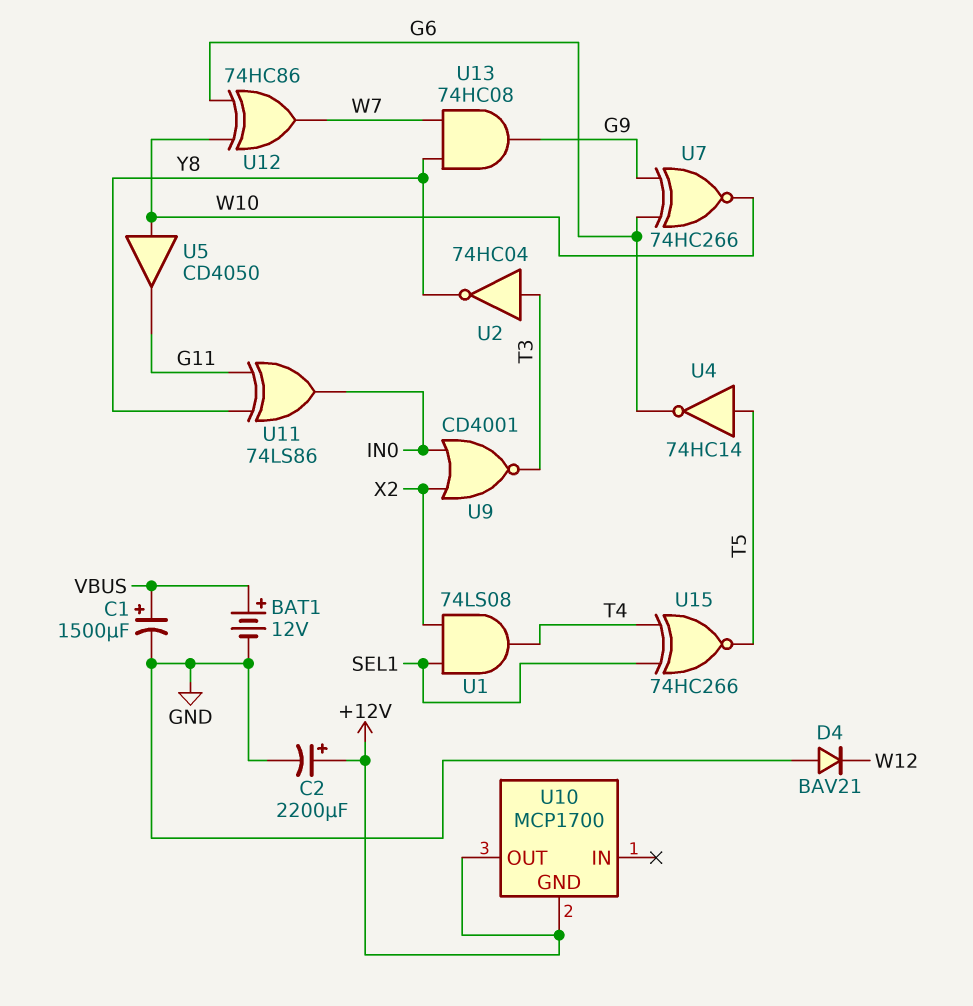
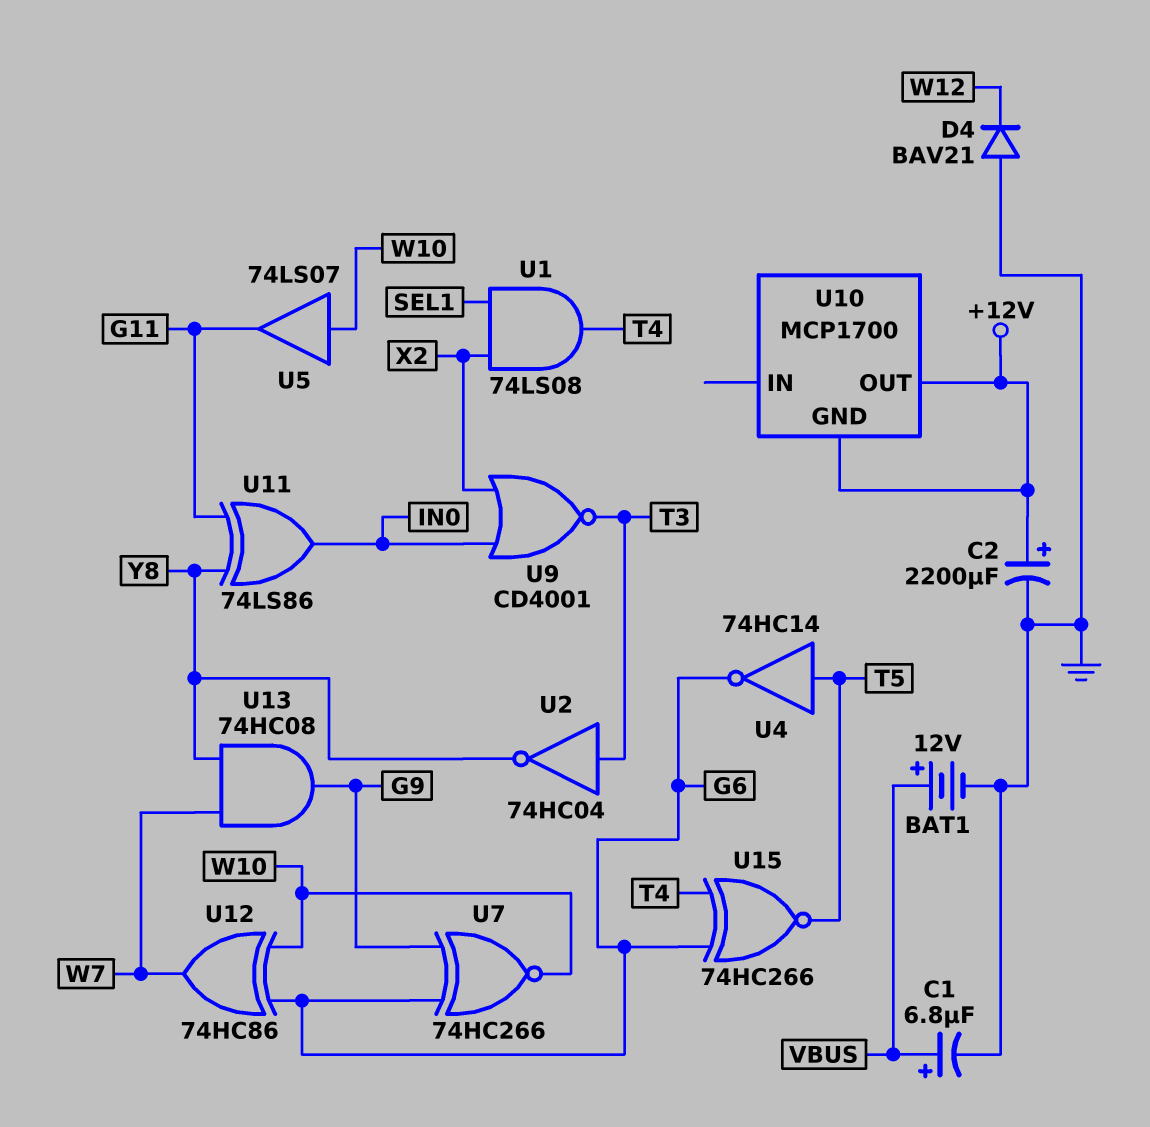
C1: 1500uF (plus VBUS, minus GND) -> 6.8uF (plus VBUS, minus GND)
U5: buffer CD4050 (in W10, out G11) -> buffer 74LS07 (in W10, out G11)
U15: XNOR 74HC266 (in SEL1, in T4, out T5) -> XNOR 74HC266 (in G6, in T4, out T5)

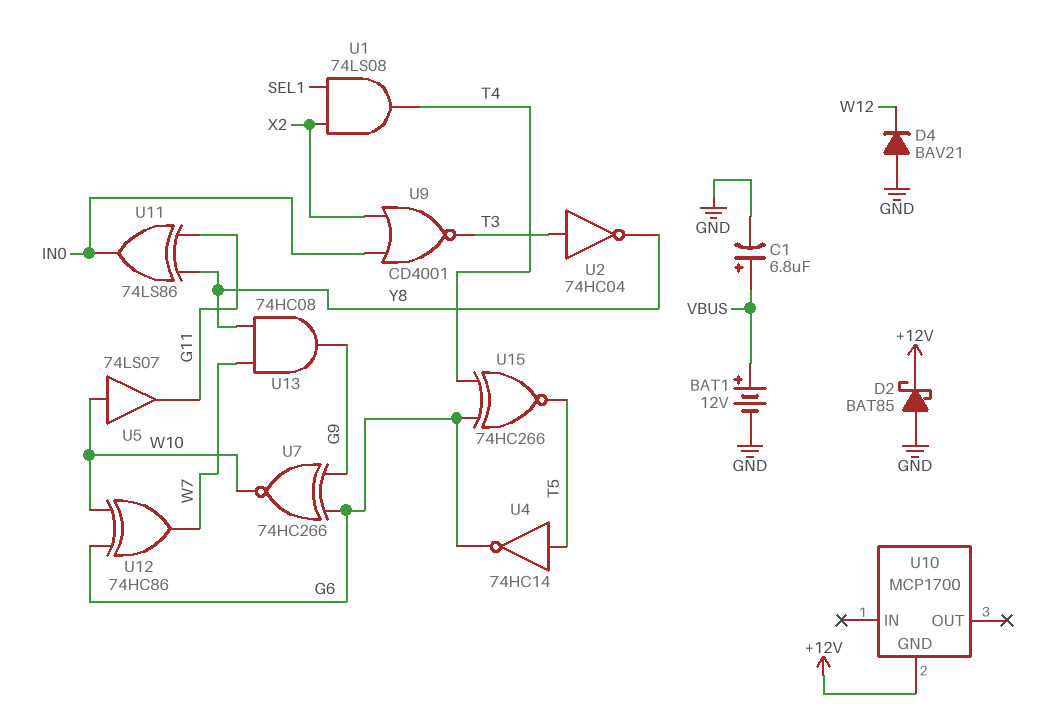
C2: 2200uF (plus +12V, minus GND) -> none
D2: none -> schottky BAT85 (A GND, K +12V)
U10 pin OUT: +12V -> none

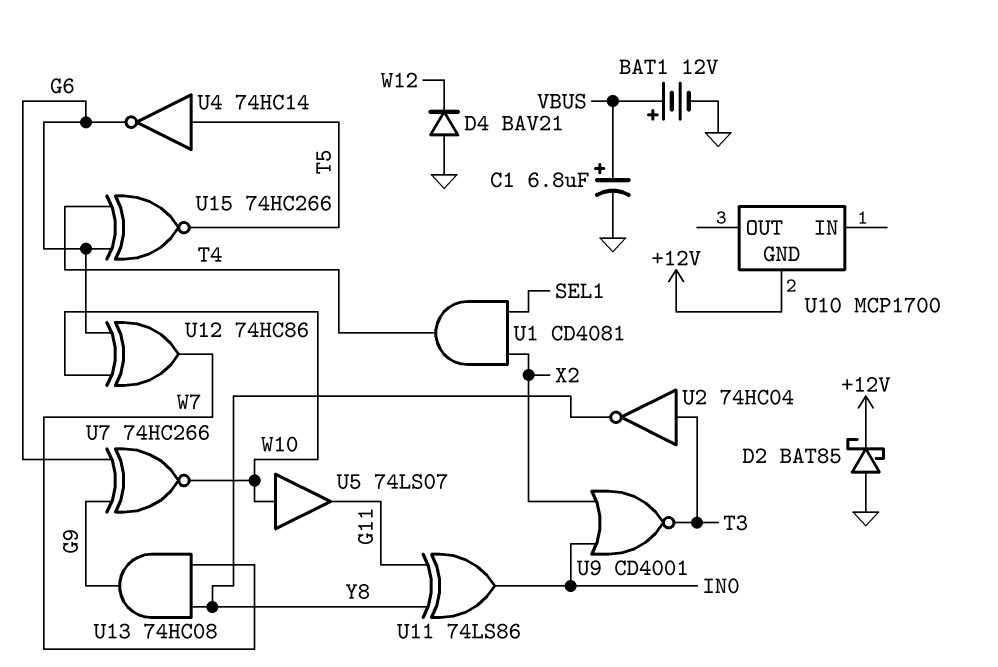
U1: AND 74LS08 (in SEL1, in X2, out T4) -> AND CD4081 (in SEL1, in X2, out T4)

